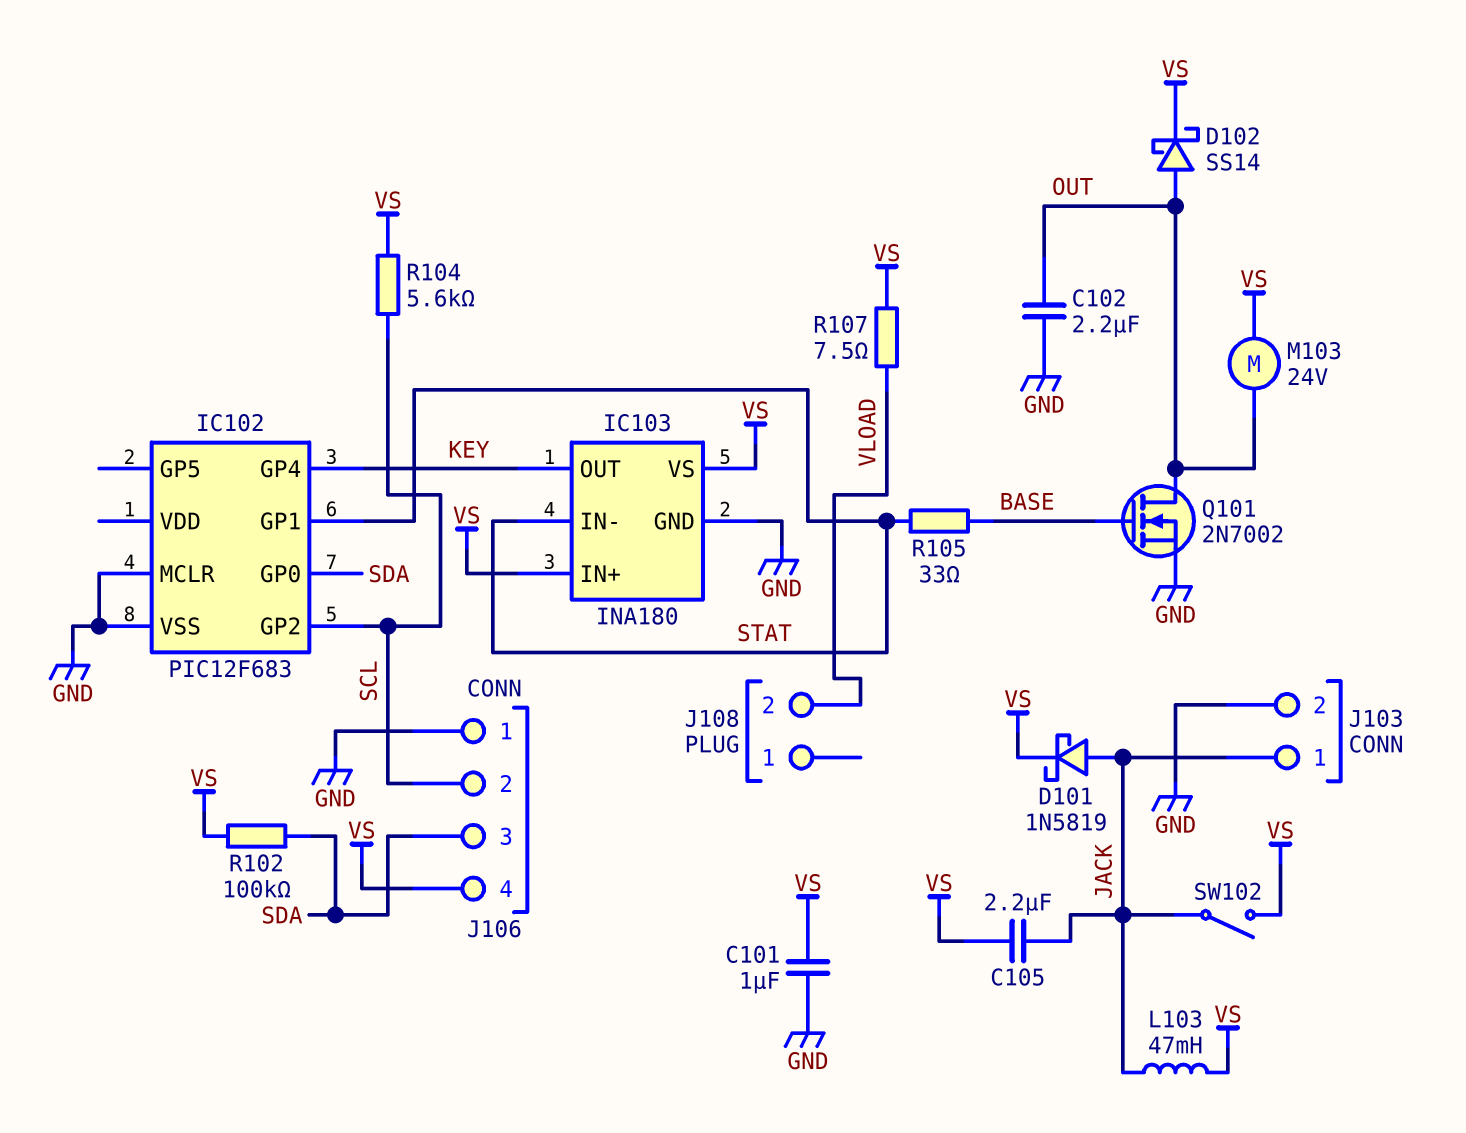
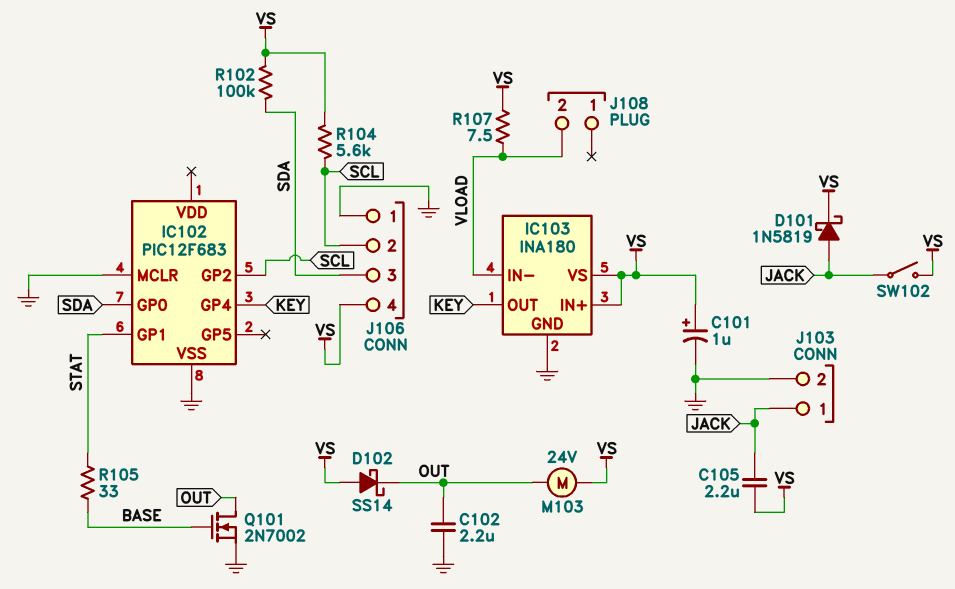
C101: 1uF (GND, VS) -> 1uF (plus VS, minus GND)
D102: schottky SS14 (A OUT, K VS) -> schottky SS14 (A VS, K OUT)
IC103 pin IN-: STAT -> VLOAD
L103: 47mH (JACK, VS) -> none

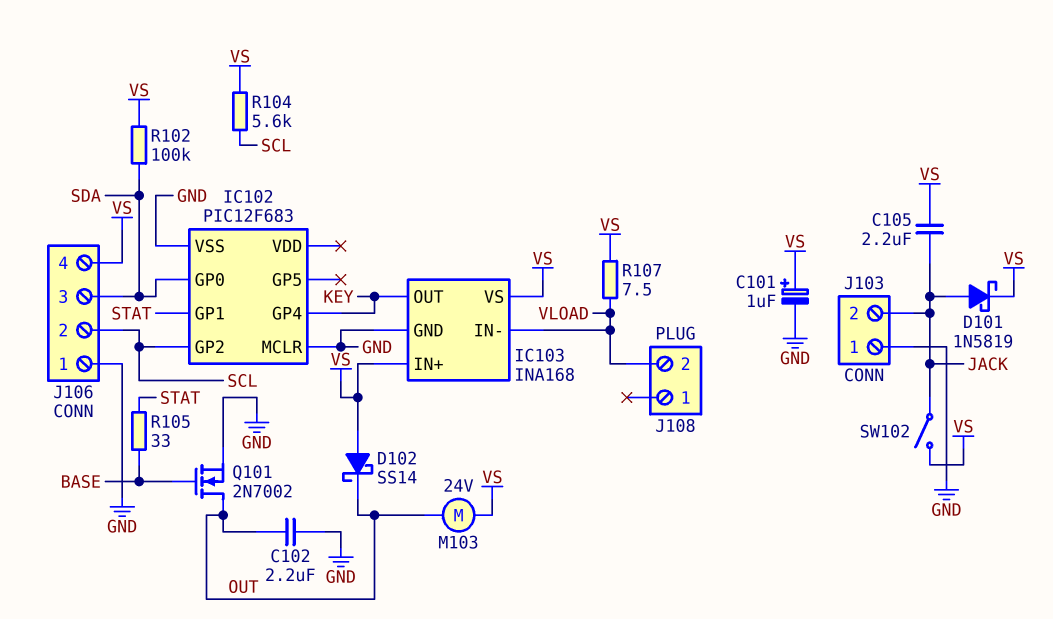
IC103: INA180 -> INA168
J103 pin 1: JACK -> GND
J103 pin 2: GND -> JACK

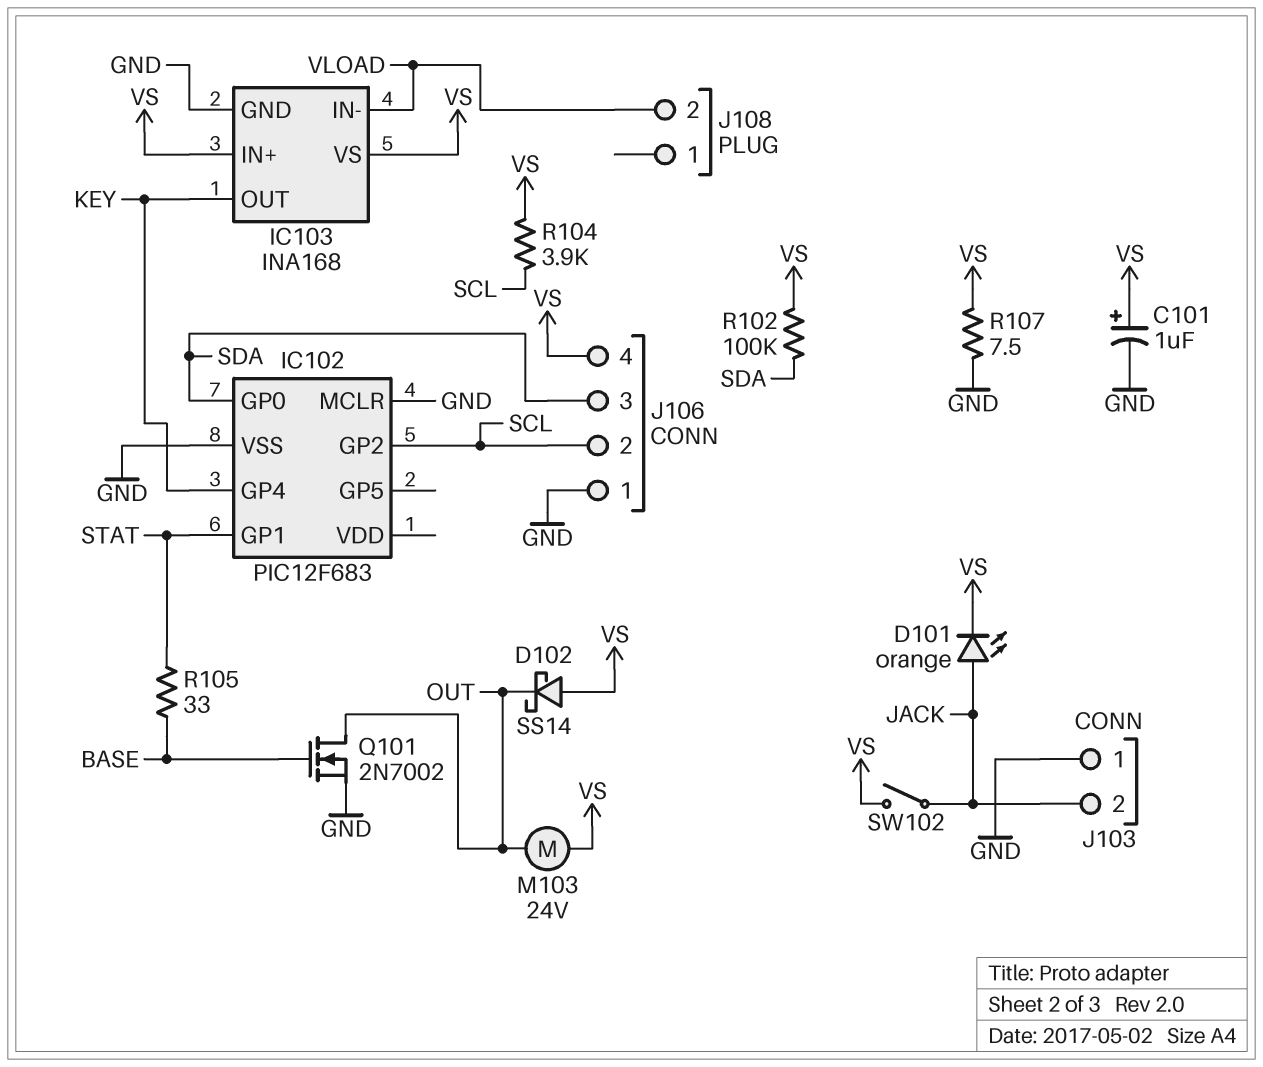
C102: 2.2uF (GND, OUT) -> none
C105: 2.2uF (JACK, VS) -> none
D101: schottky 1N5819 (A JACK, K VS) -> LED orange (A JACK, K VS)
R104: 5.6k (SCL, VS) -> 3.9k (SCL, VS)
R107: 7.5 (VLOAD, VS) -> 7.5 (GND, VS)

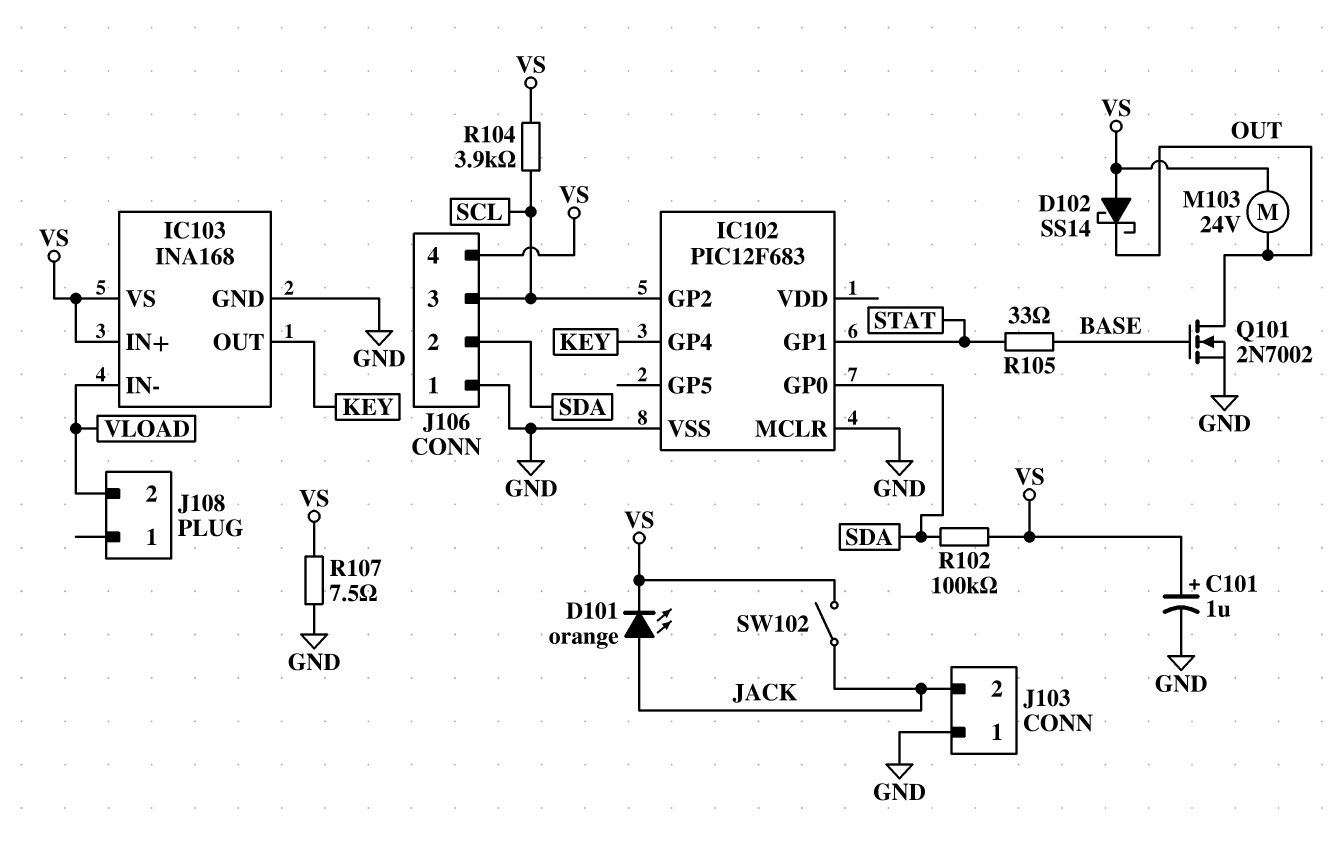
J106 pin 2: SCL -> SDA
J106 pin 3: SDA -> SCL

